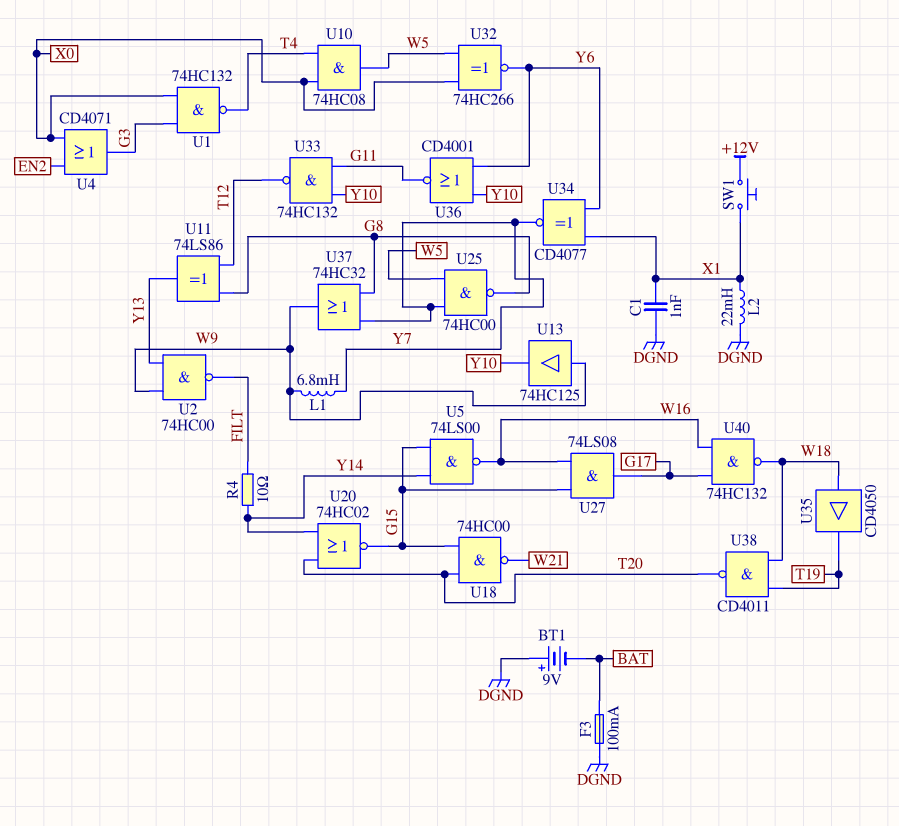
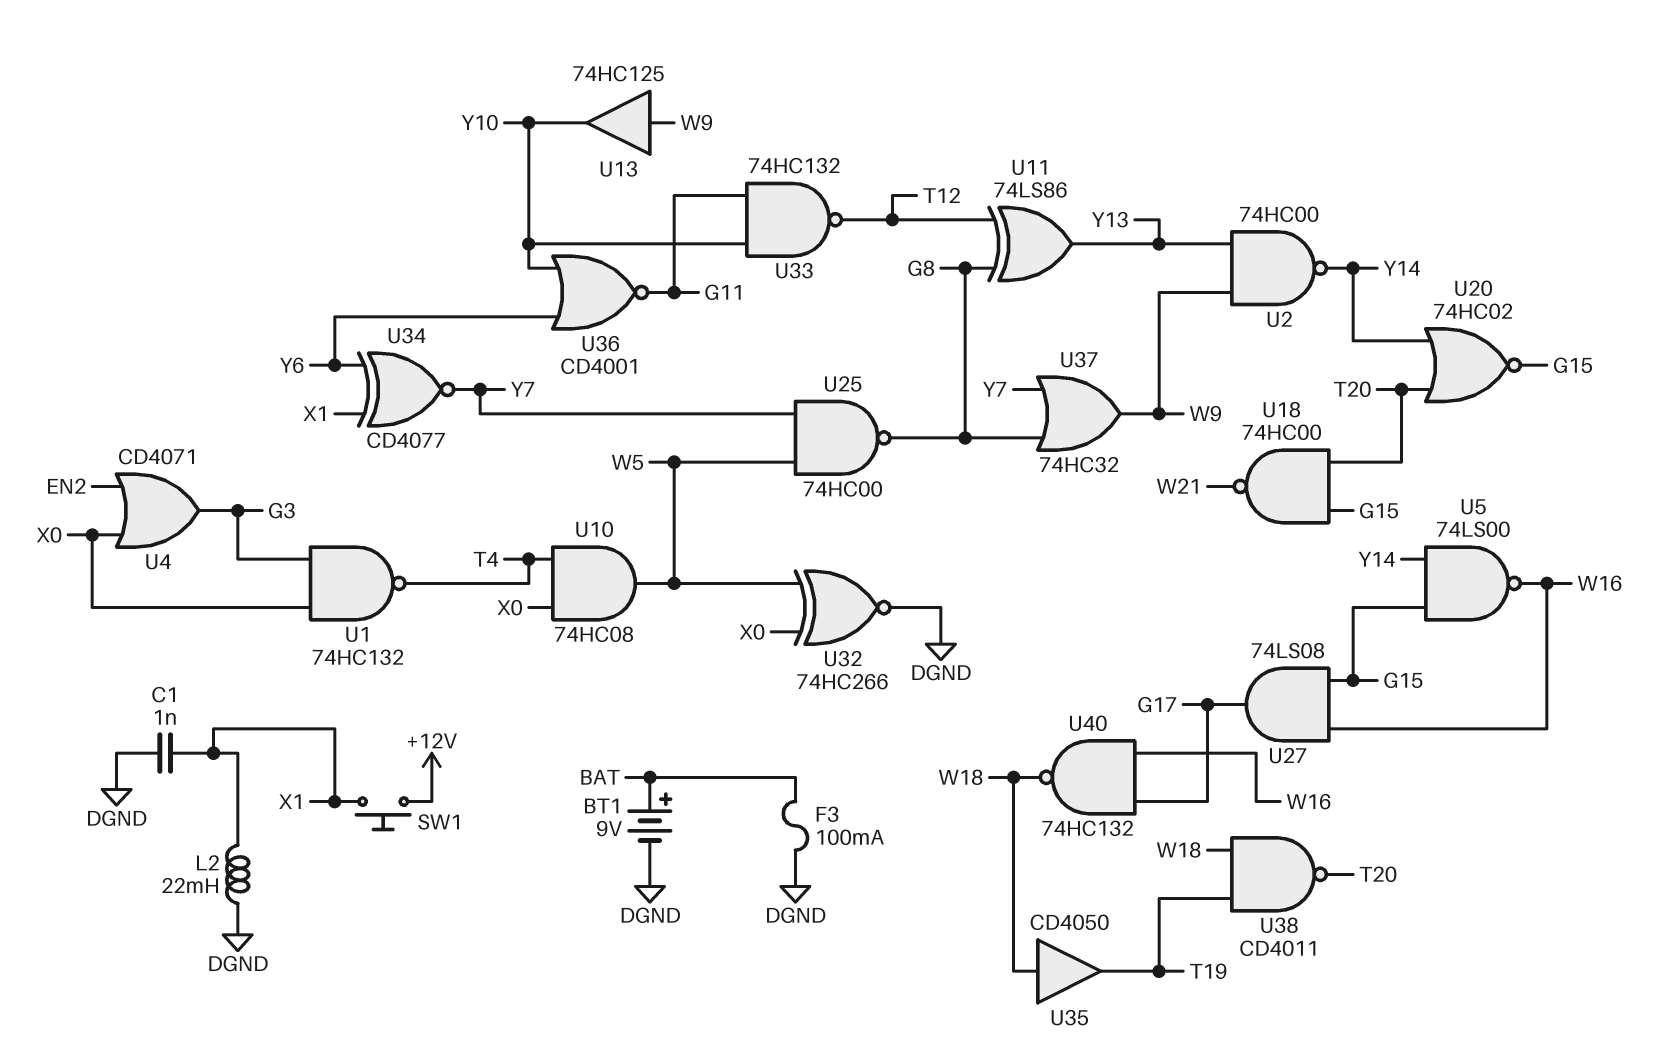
BT1: 9V (plus DGND, minus BAT) -> 9V (plus BAT, minus DGND)
L1: 6.8mH (W9, Y7) -> none
R4: 10 (FILT, Y14) -> none
U2: NAND 74HC00 (in W9, in Y13, out FILT) -> NAND 74HC00 (in W9, in Y13, out Y14)
U32: XNOR 74HC266 (in W5, in X0, out Y6) -> XNOR 74HC266 (in W5, in X0, out DGND)

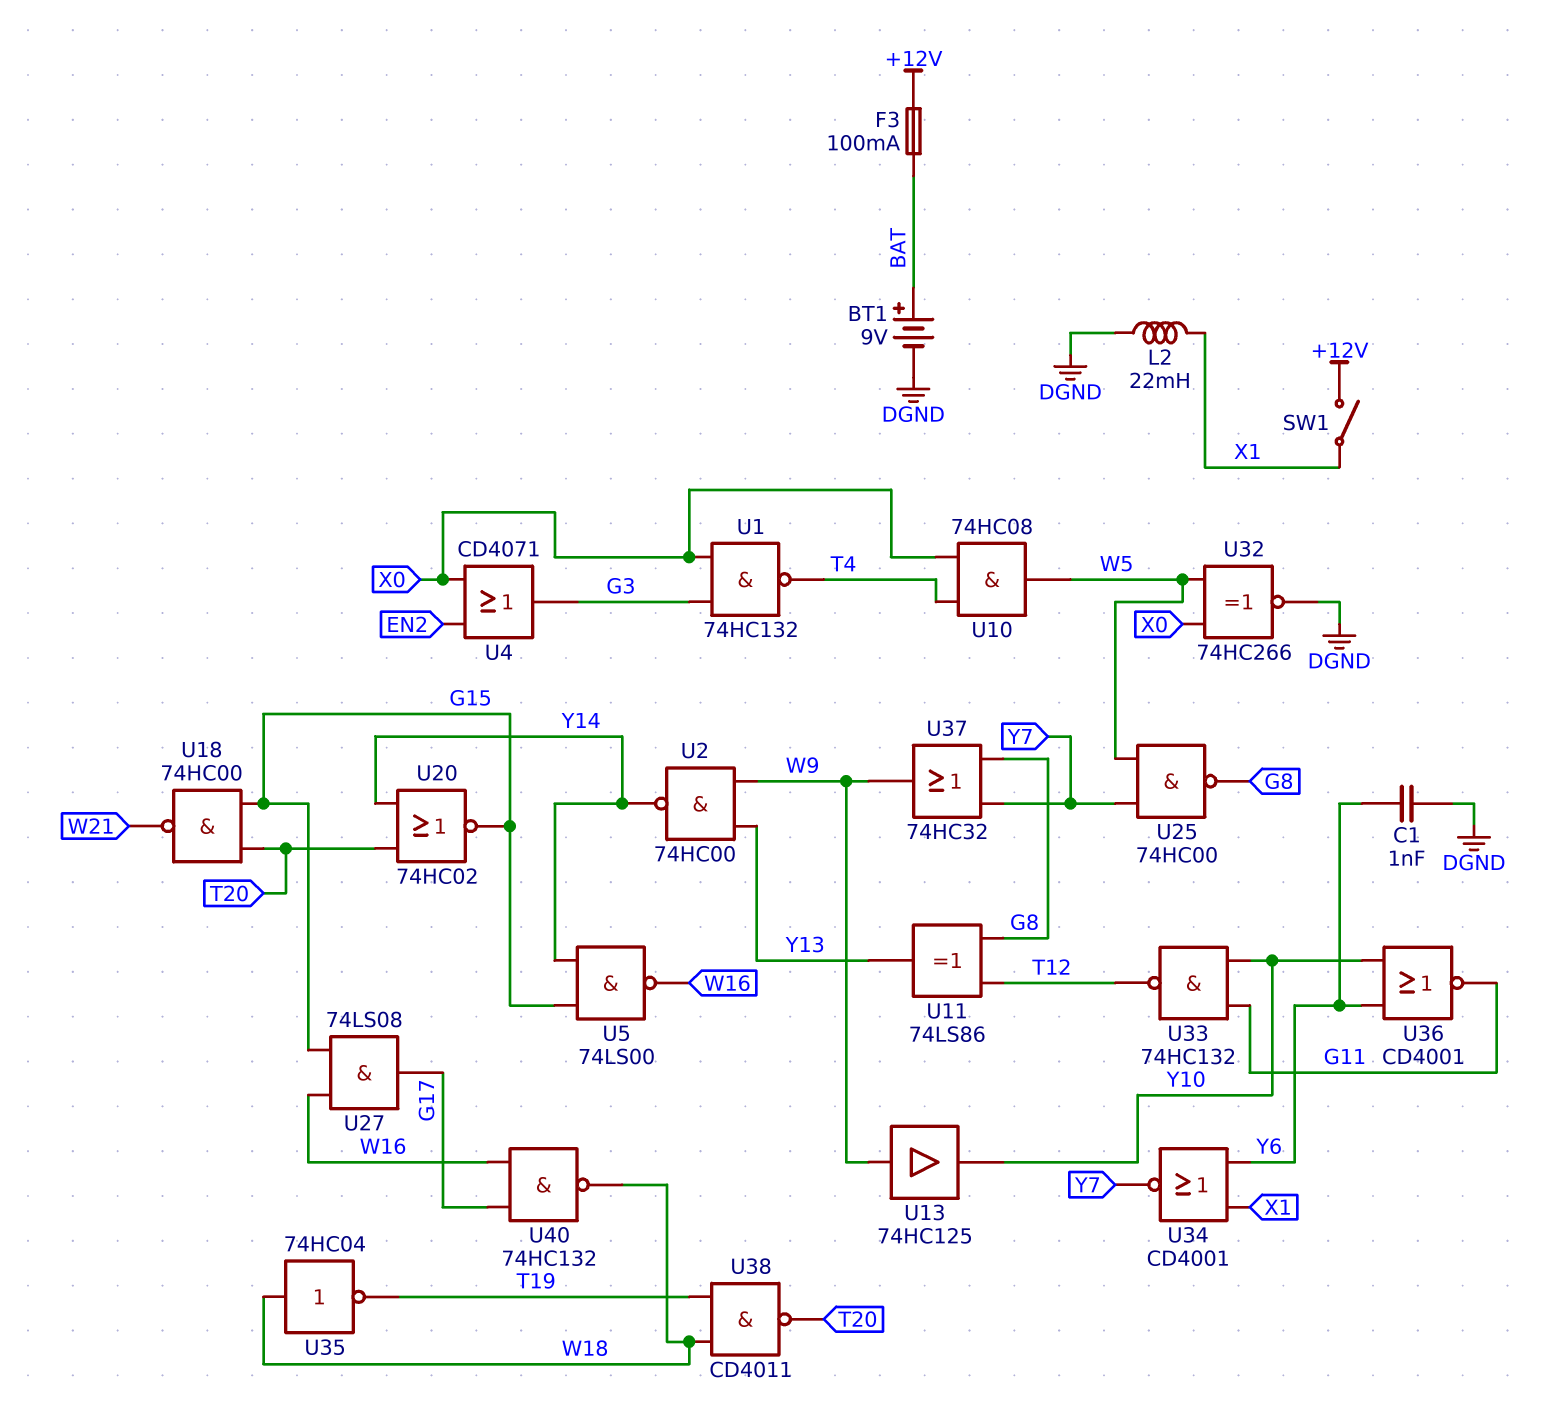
C1: 1nF (DGND, X1) -> 1nF (DGND, Y6)
F3: 100mA (BAT, DGND) -> 100mA (+12V, BAT)
SW1: button (+12V, X1) -> switch (+12V, X1)
U34: XNOR CD4077 (in X1, in Y6, out Y7) -> NOR CD4001 (in X1, in Y6, out Y7)
U35: buffer CD4050 (in W18, out T19) -> NOT 74HC04 (in W18, out T19)

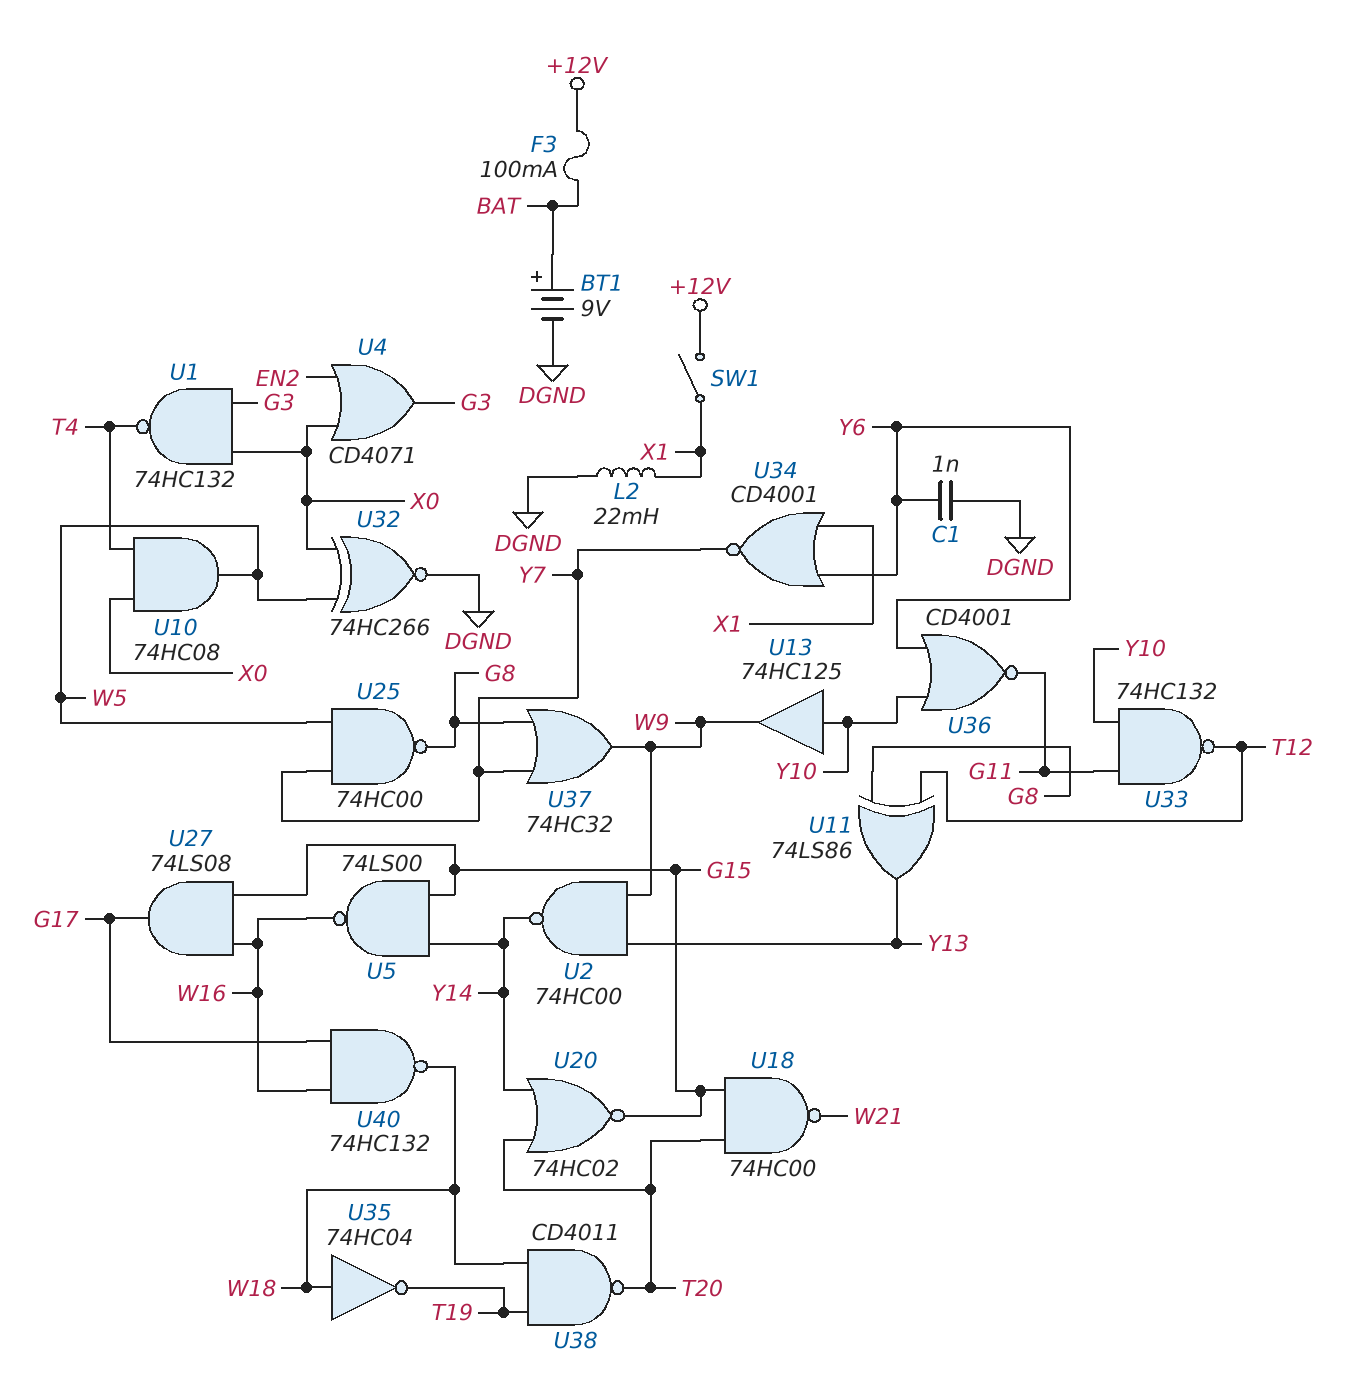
U13: buffer 74HC125 (in W9, out Y10) -> buffer 74HC125 (in Y10, out W9)

